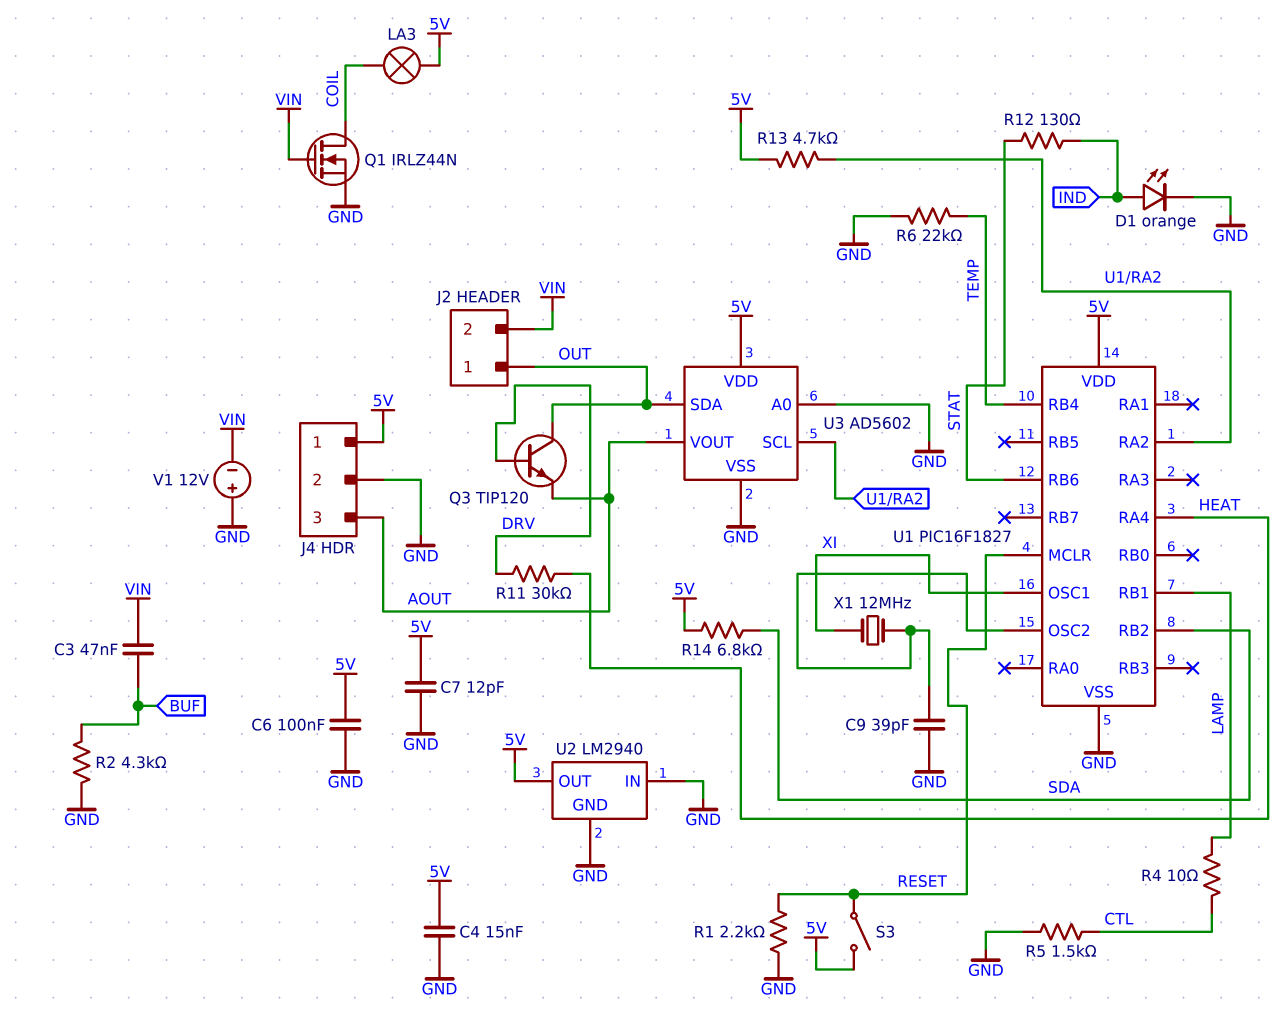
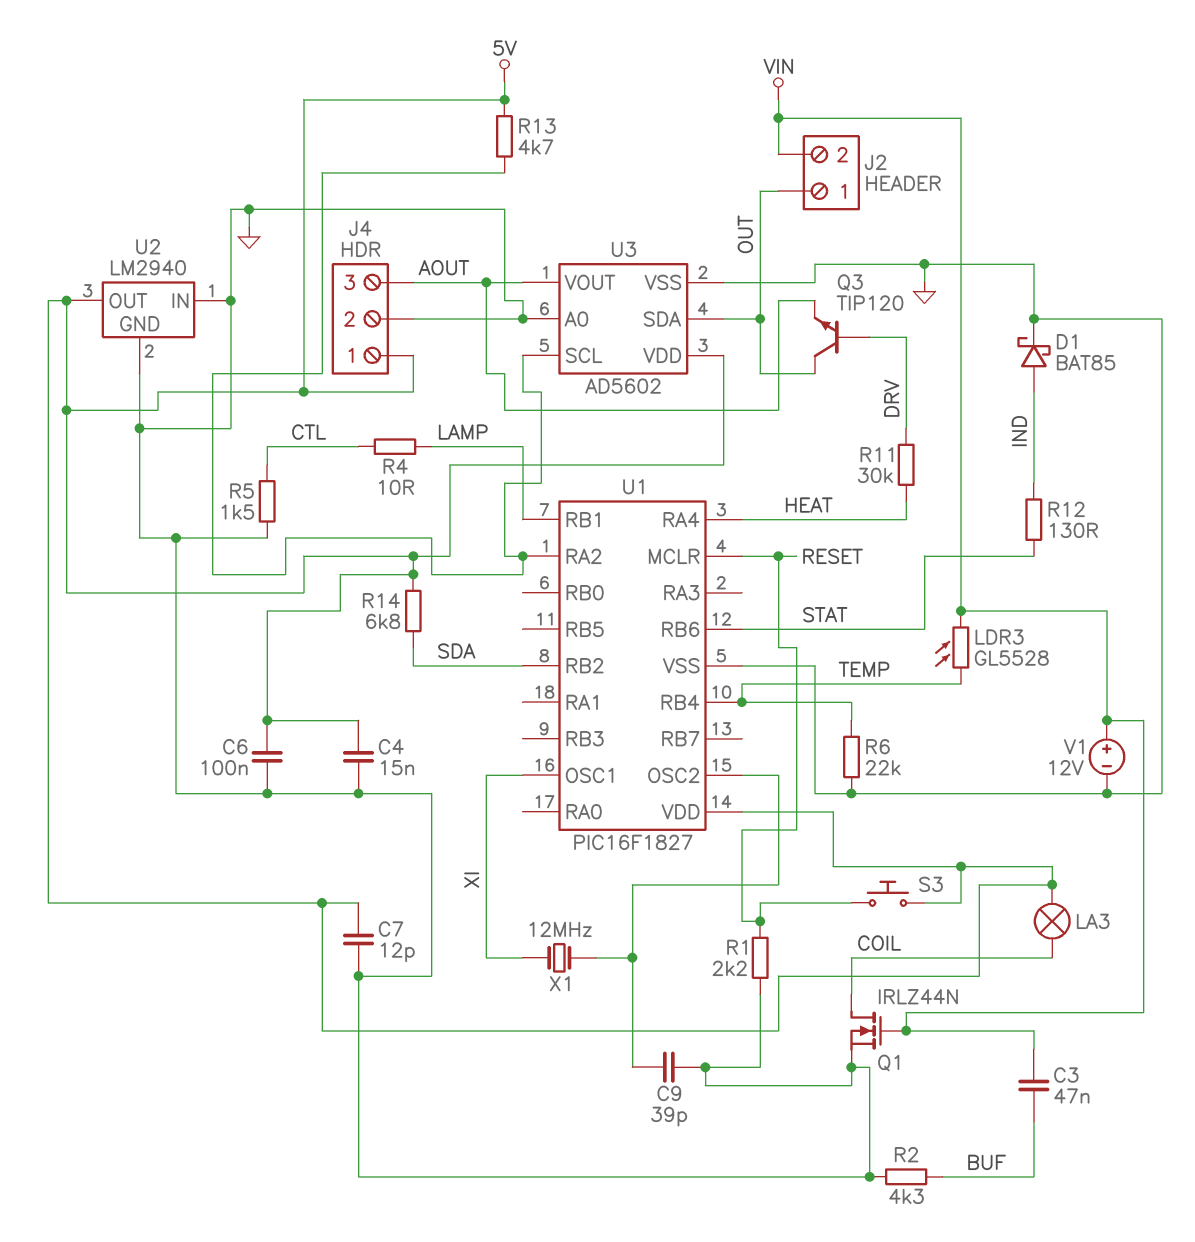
D1: LED orange (A IND, K GND) -> schottky BAT85 (A IND, K GND)
LDR3: none -> GL5528 (TEMP, VIN)
S3: switch (5V, RESET) -> button (5V, RESET)
V1: 12V (plus GND, minus VIN) -> 12V (plus VIN, minus GND)

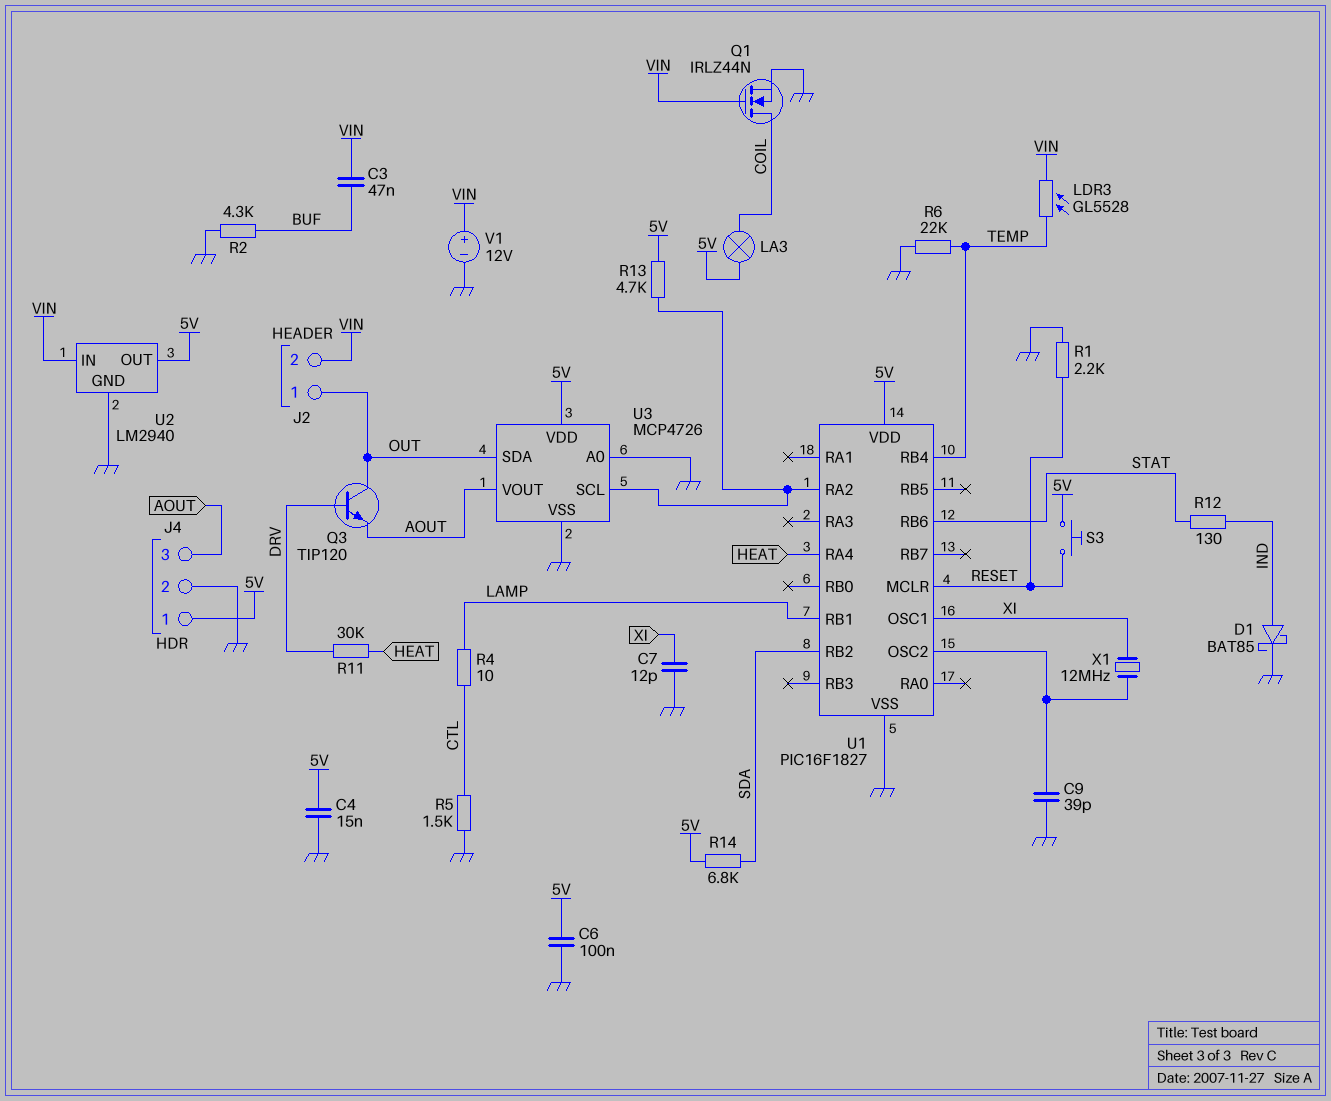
C7: 12pF (5V, GND) -> 12pF (GND, XI)
U2 pin IN: GND -> VIN
U3: AD5602 -> MCP4726

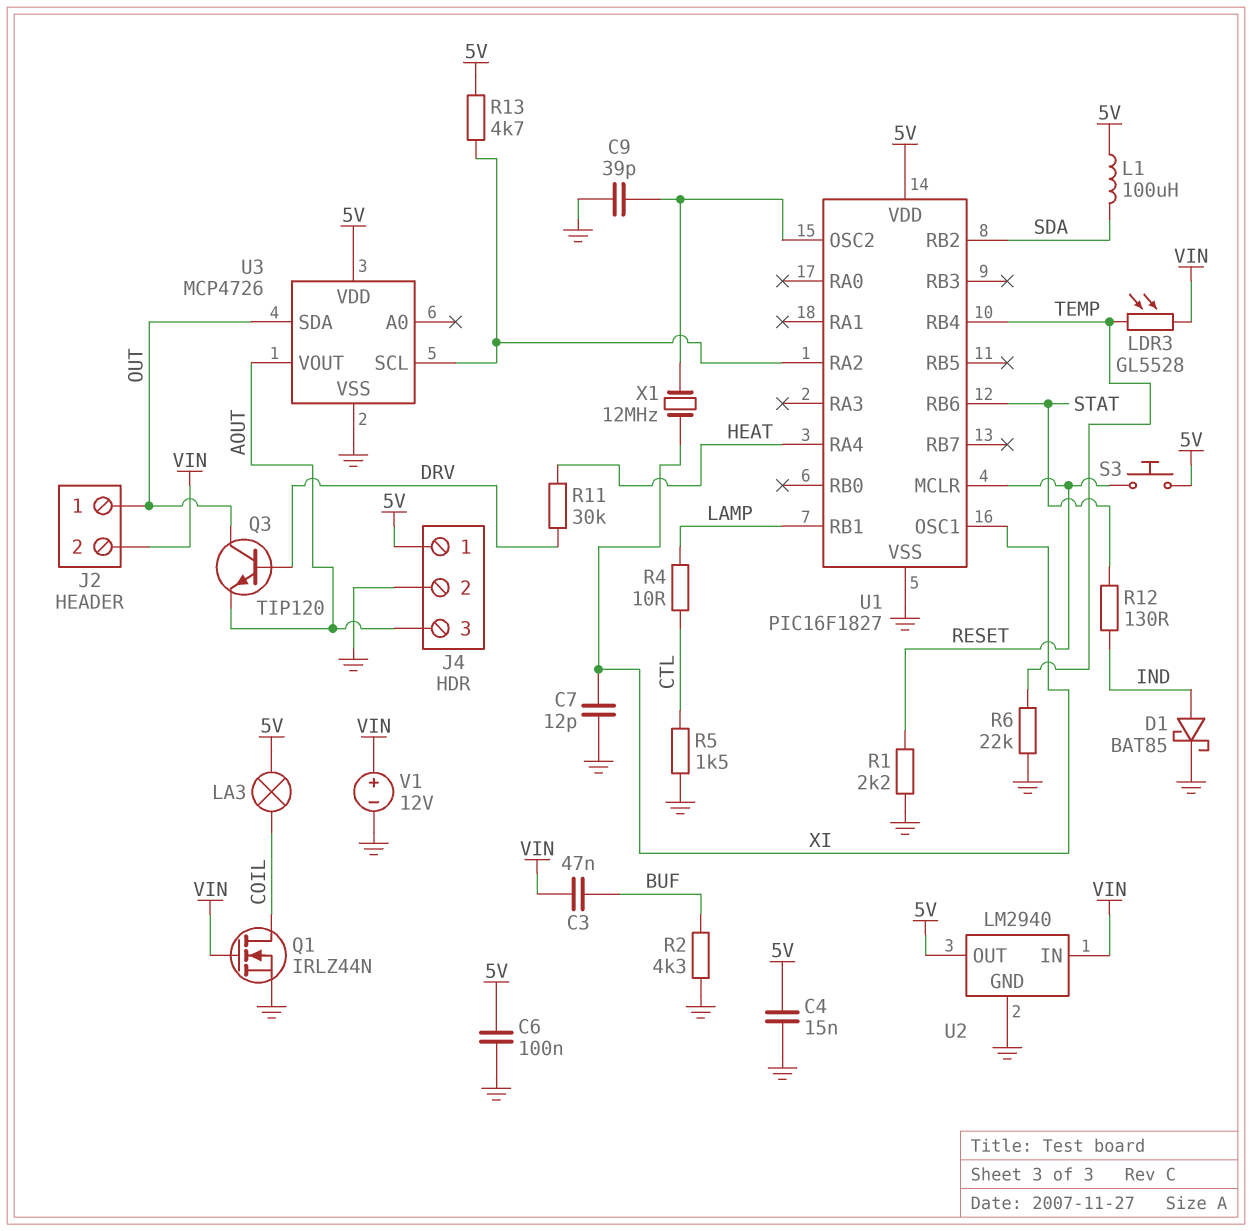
L1: none -> 100uH (5V, SDA)
R14: 6.8k (5V, SDA) -> none
U3 pin A0: GND -> none

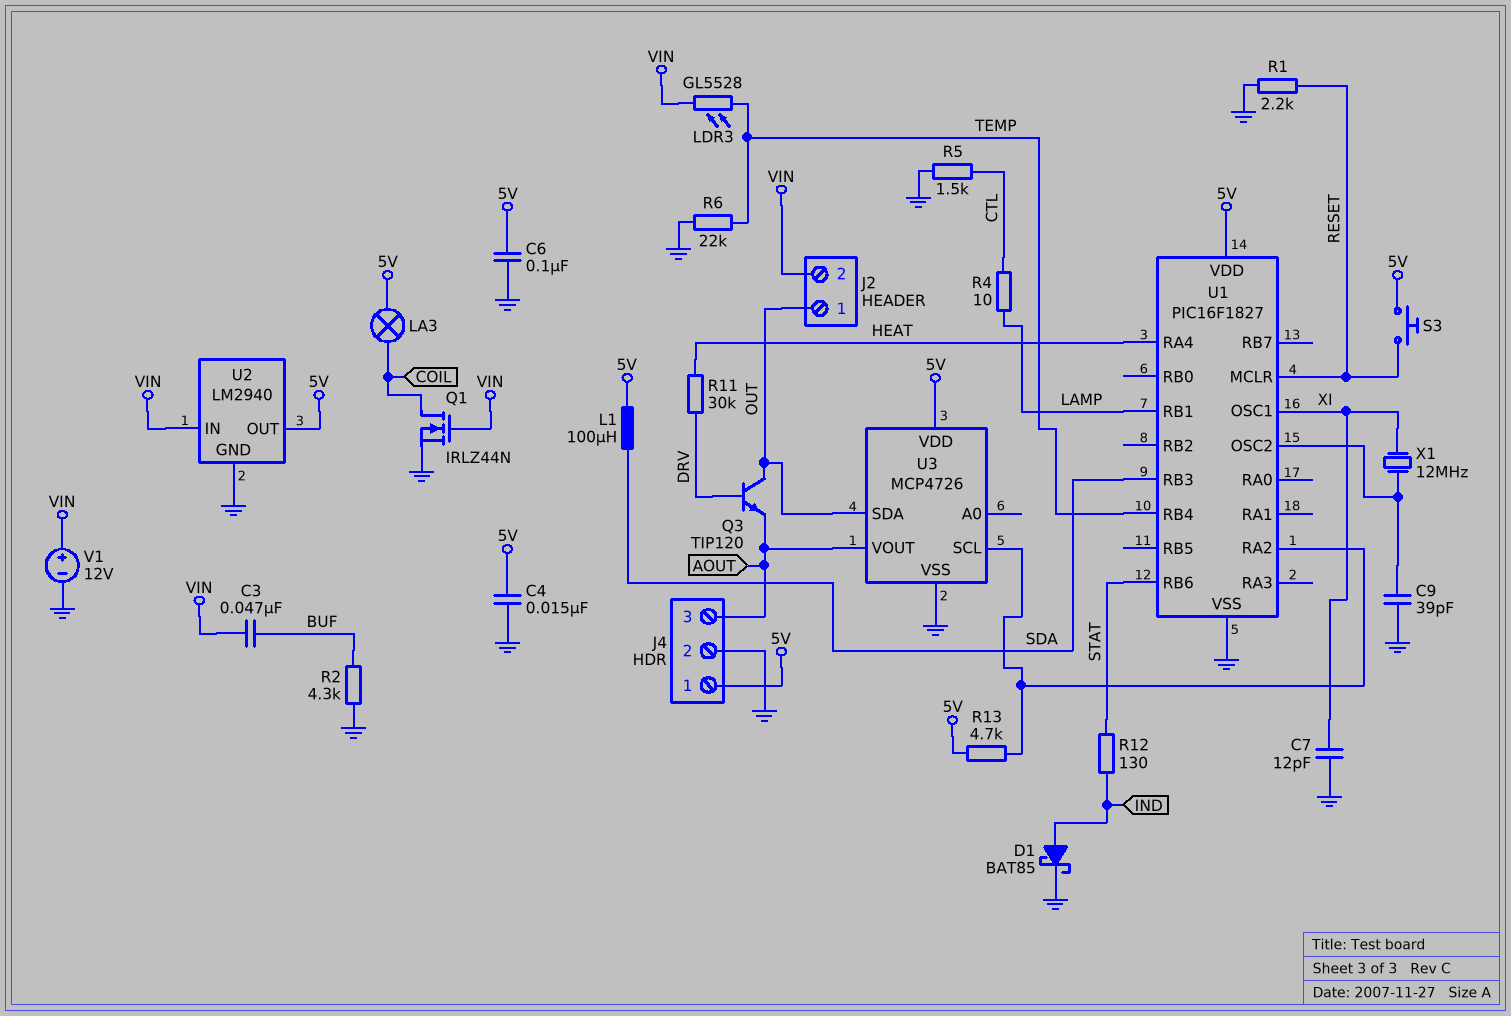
U1 pin RB2: SDA -> none
U1 pin RB3: none -> SDA

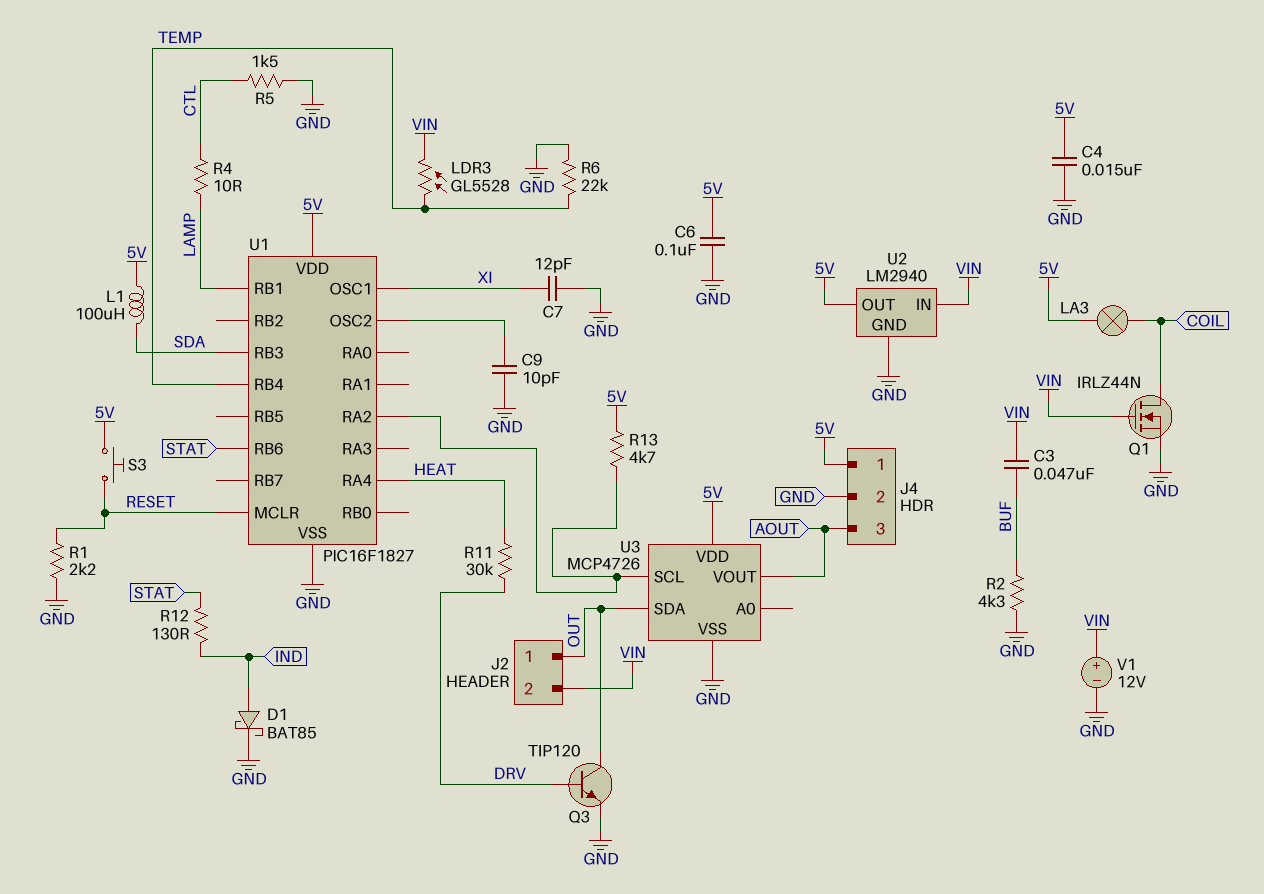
C9: 39pF (GND, U1/OSC2) -> 10pF (GND, U1/OSC2)
Q3: NPN TIP120 (B DRV, C OUT, E AOUT) -> NPN TIP120 (B DRV, C OUT, E GND)
X1: 12MHz (U1/OSC2, XI) -> none

